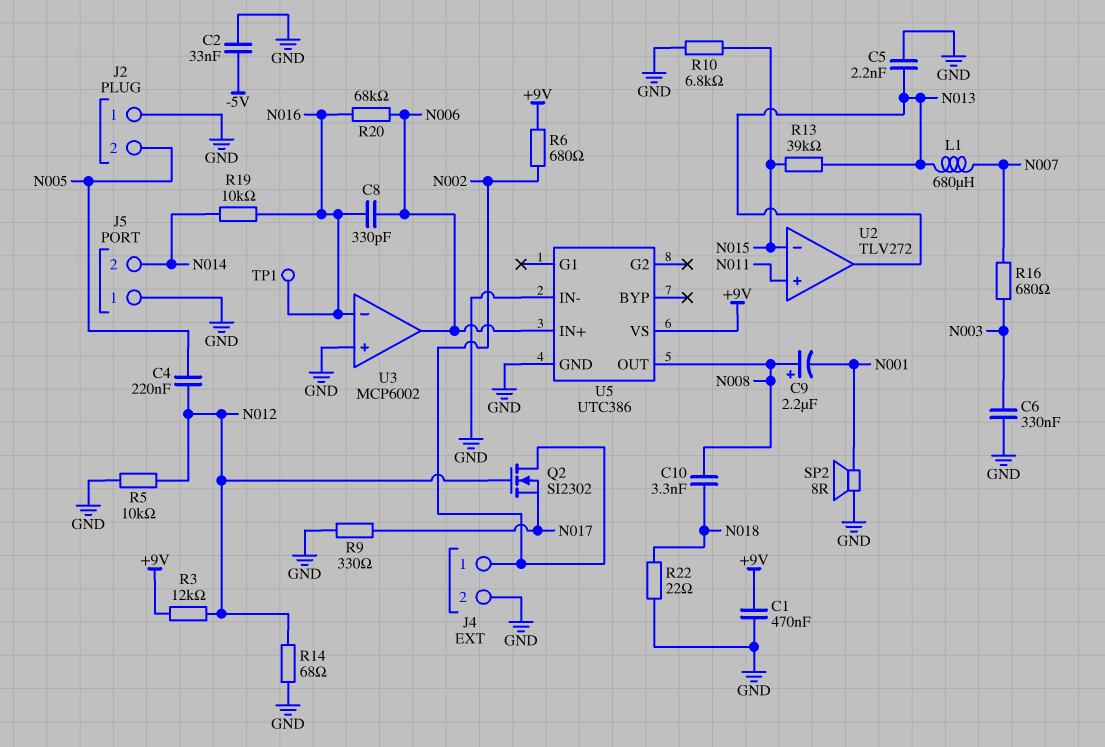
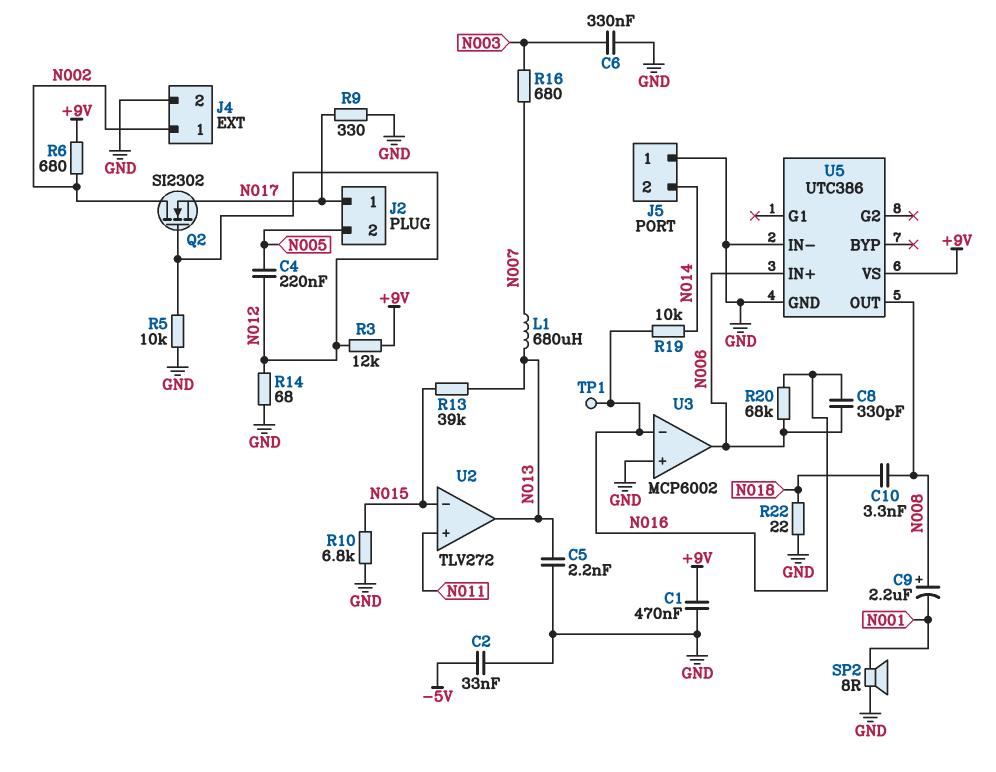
J2 pin 1: GND -> N017

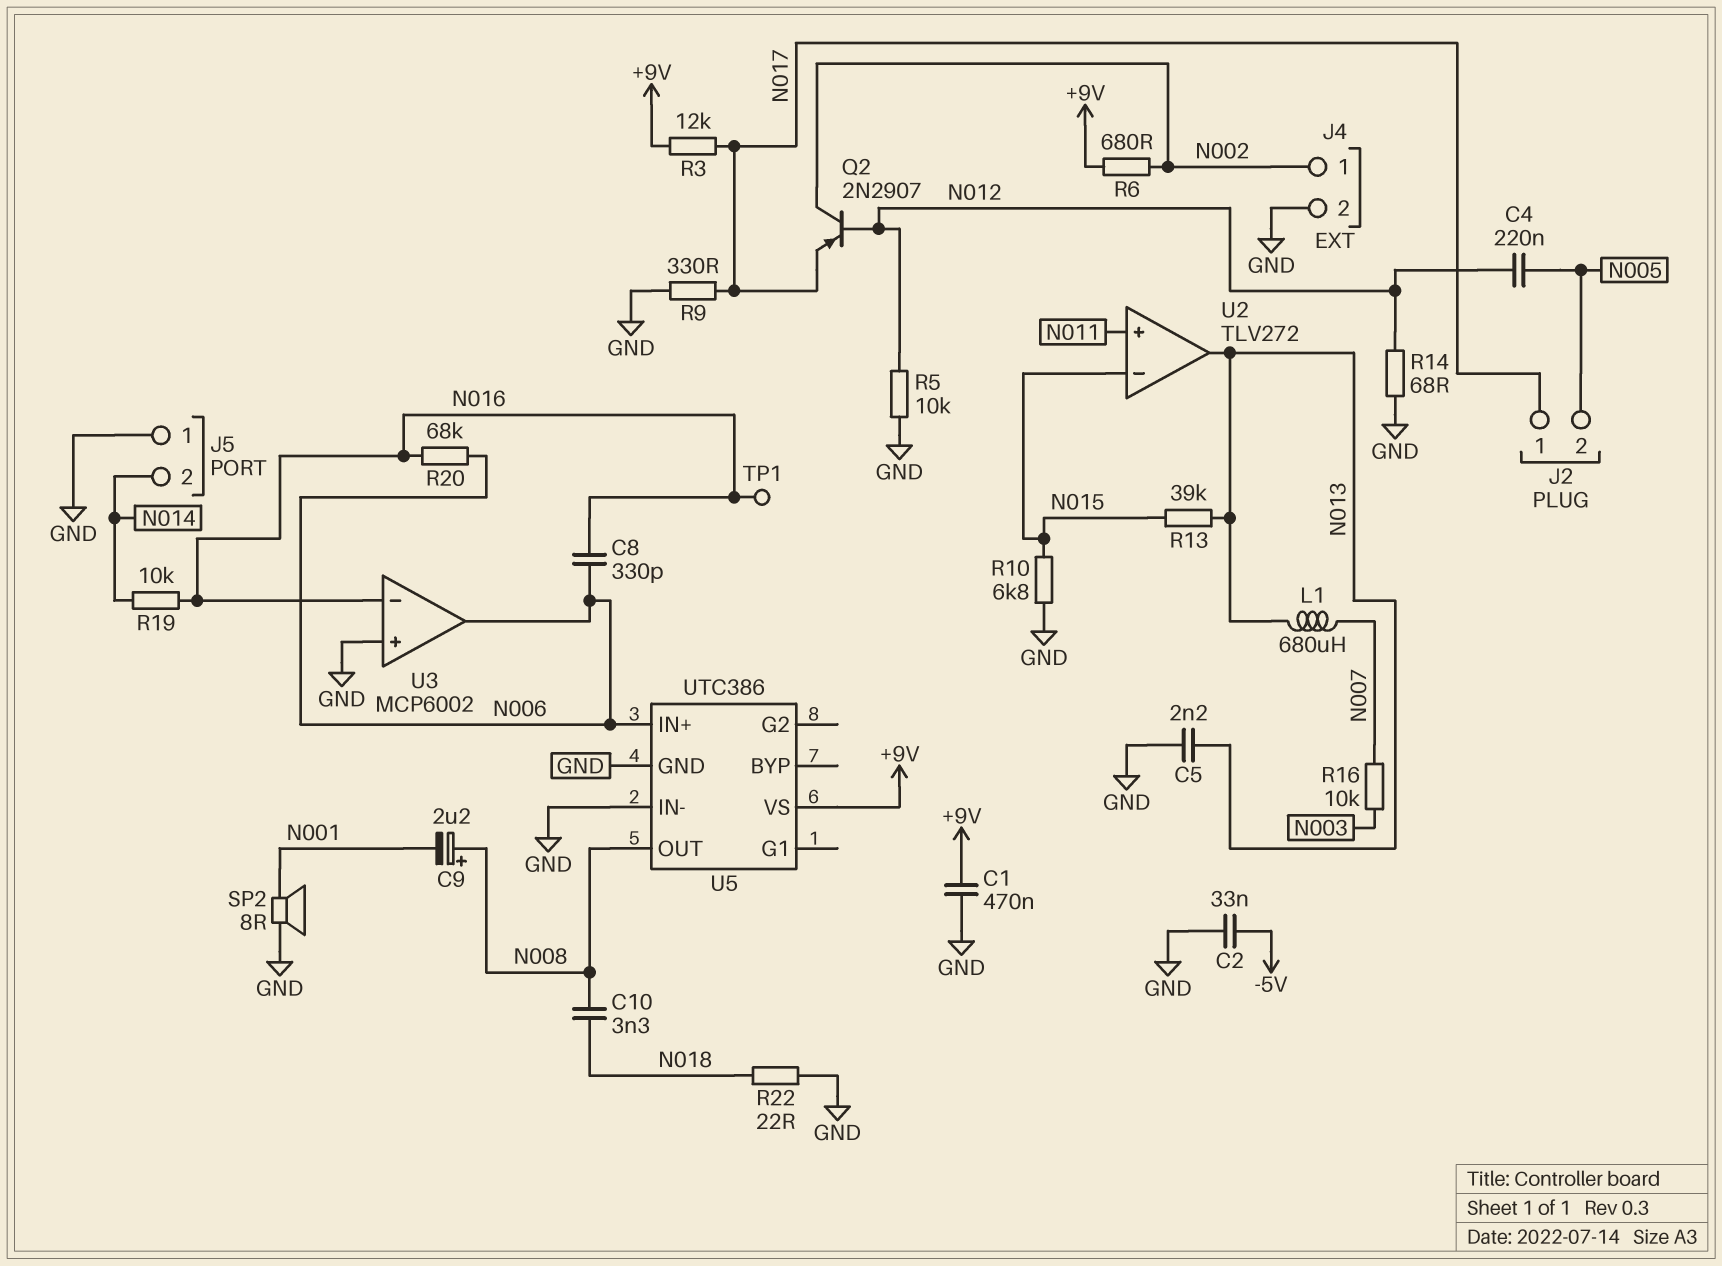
C6: 330nF (GND, N003) -> none
Q2: NMOS SI2302 (G N012, D N002, S N017) -> PNP 2N2907 (B N012, C N002, E N017)
R3: 12k (+9V, N012) -> 12k (+9V, N017)
R16: 680 (N003, N007) -> 10k (N003, N007)

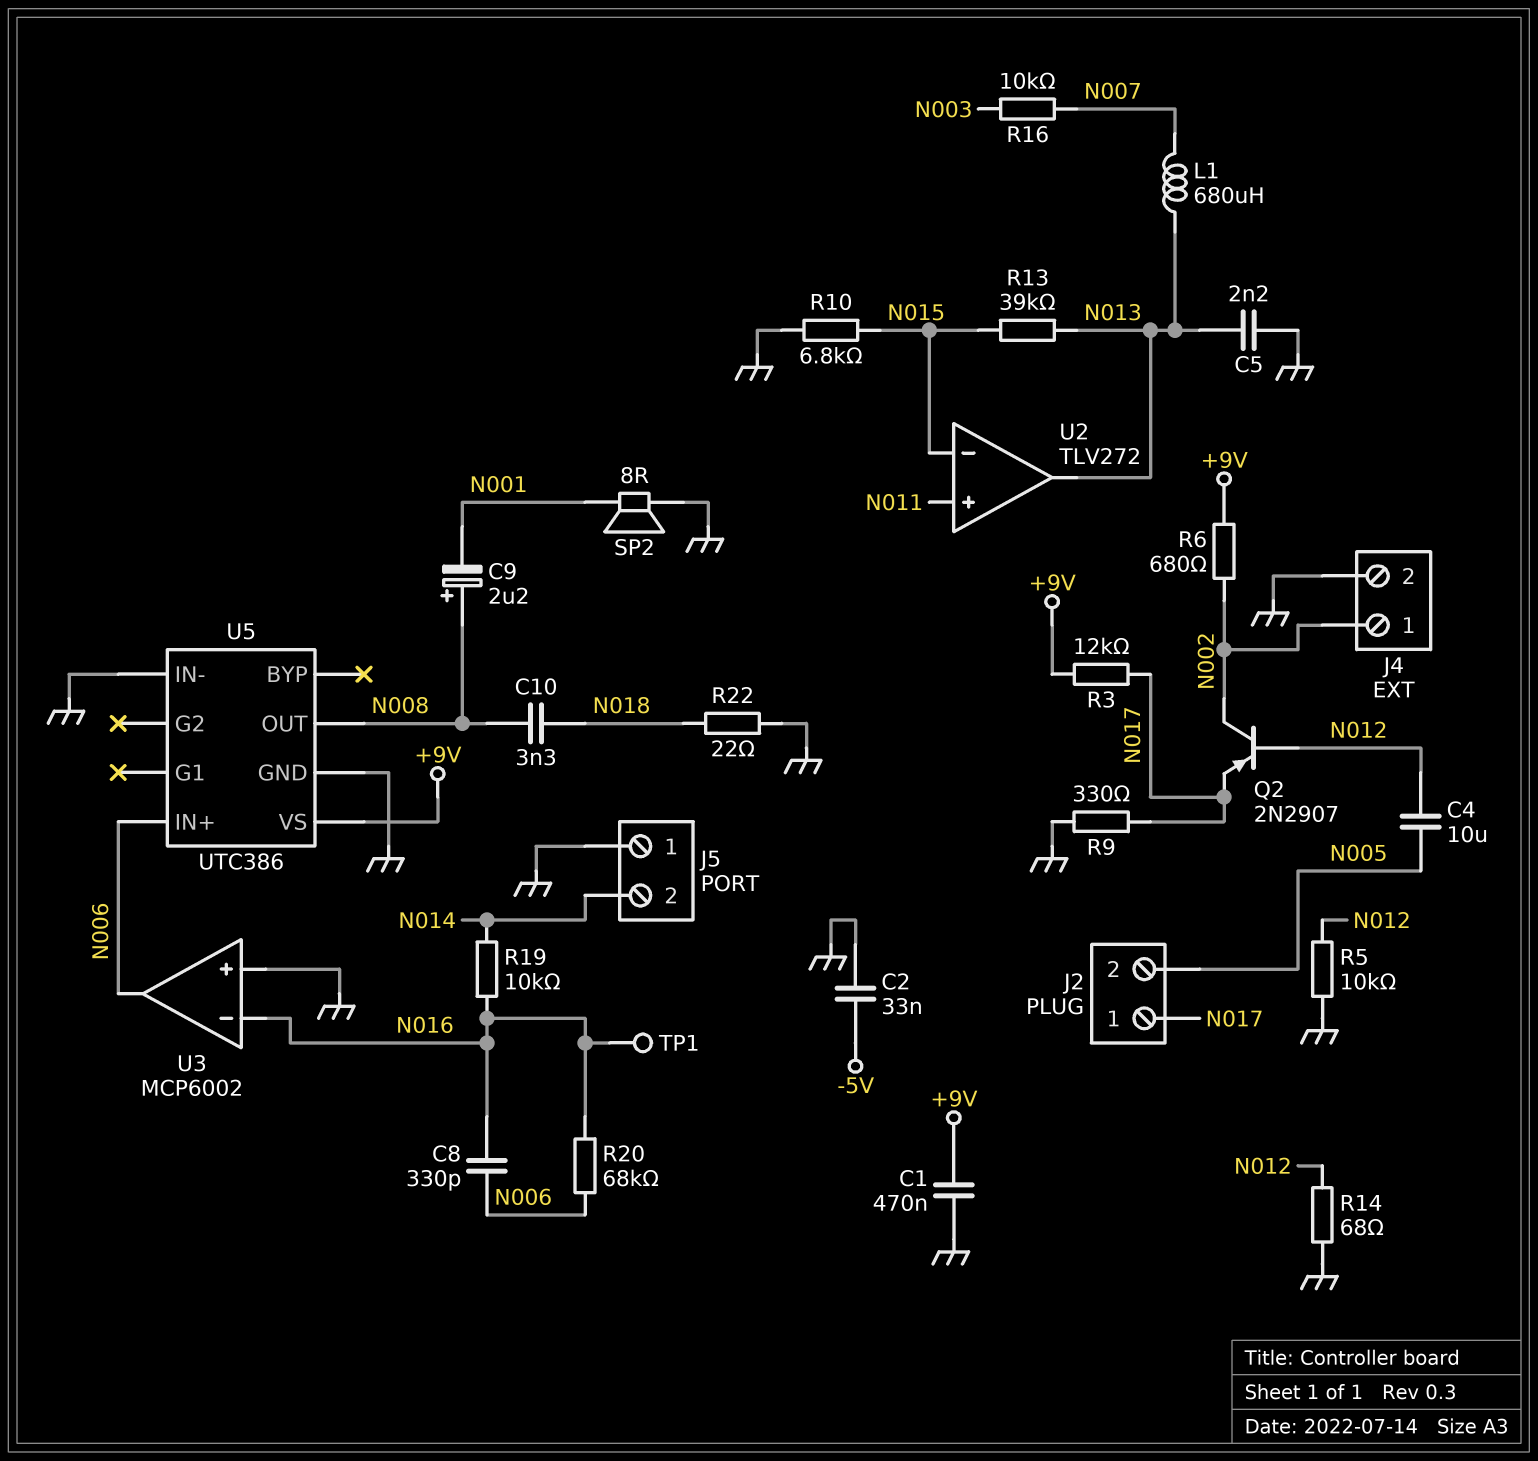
C4: 220nF (N005, N012) -> 10uF (N005, N012)

